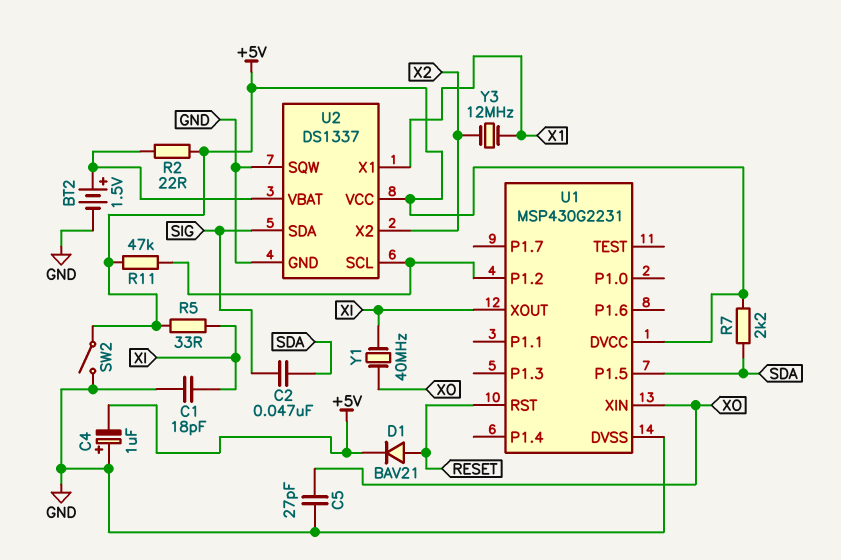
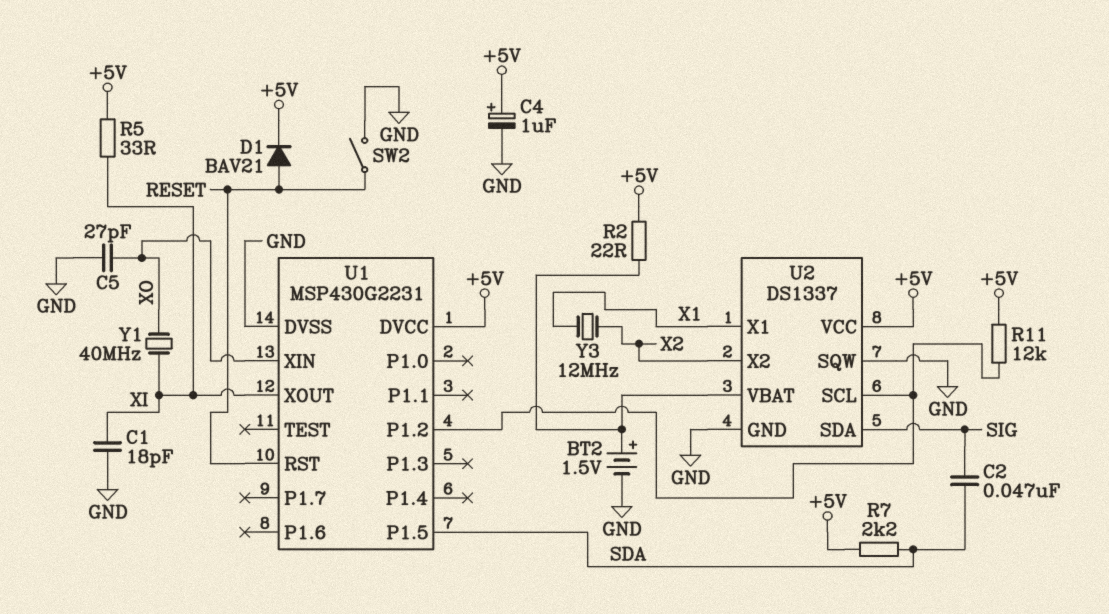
C4: 1uF (plus GND, minus +5V) -> 1uF (plus +5V, minus GND)
R11: 47k (+5V, U1/P1.2) -> 12k (+5V, U1/P1.2)
SW2: switch (+5V, GND) -> switch (GND, RESET)

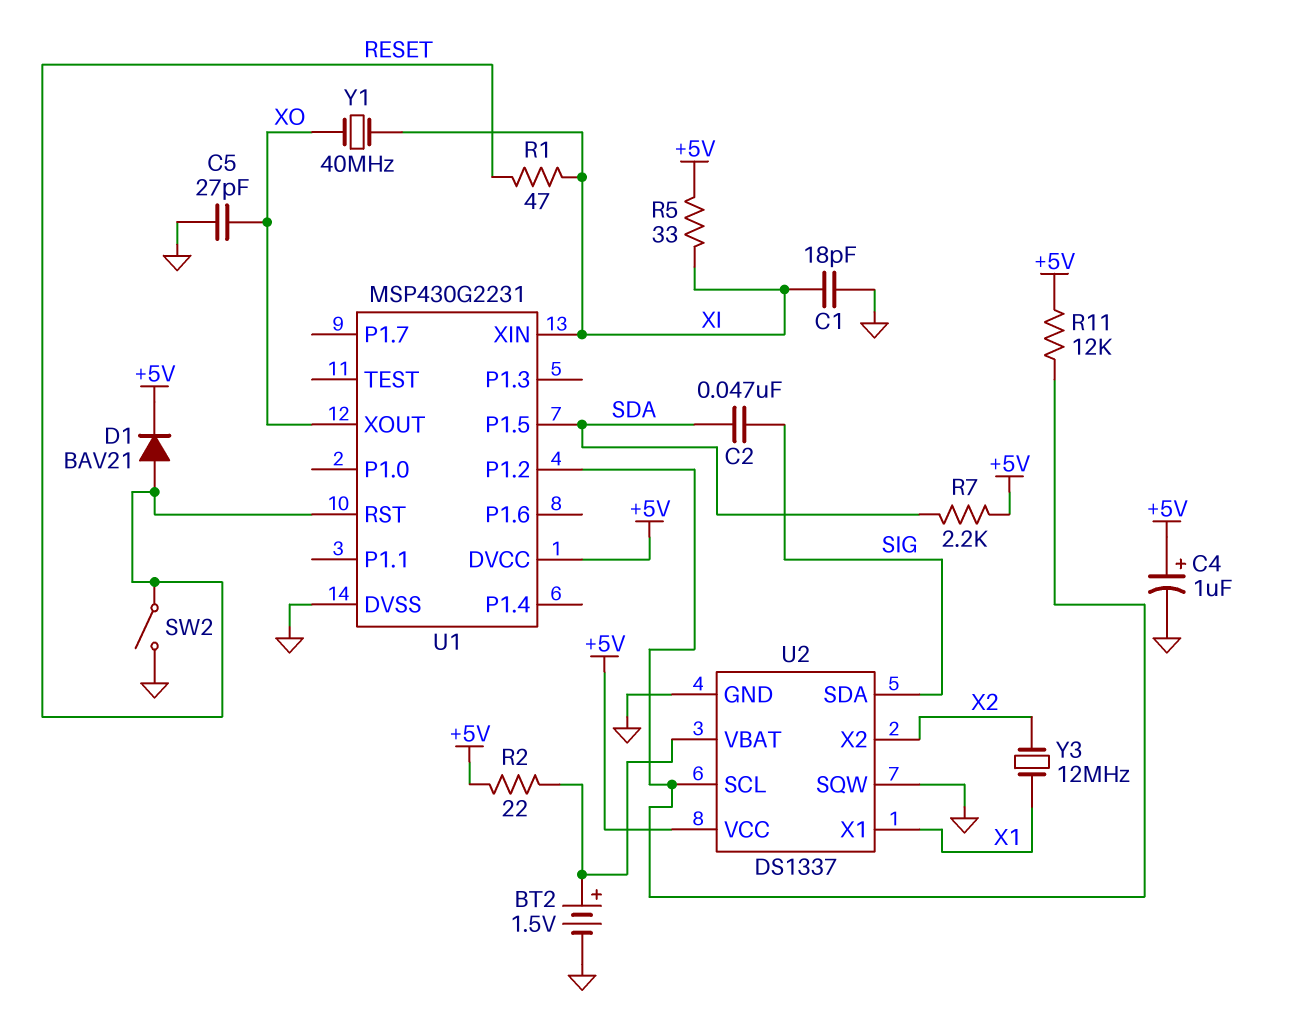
R1: none -> 47 (RESET, XI)
U1 pin XIN: XO -> XI
U1 pin XOUT: XI -> XO

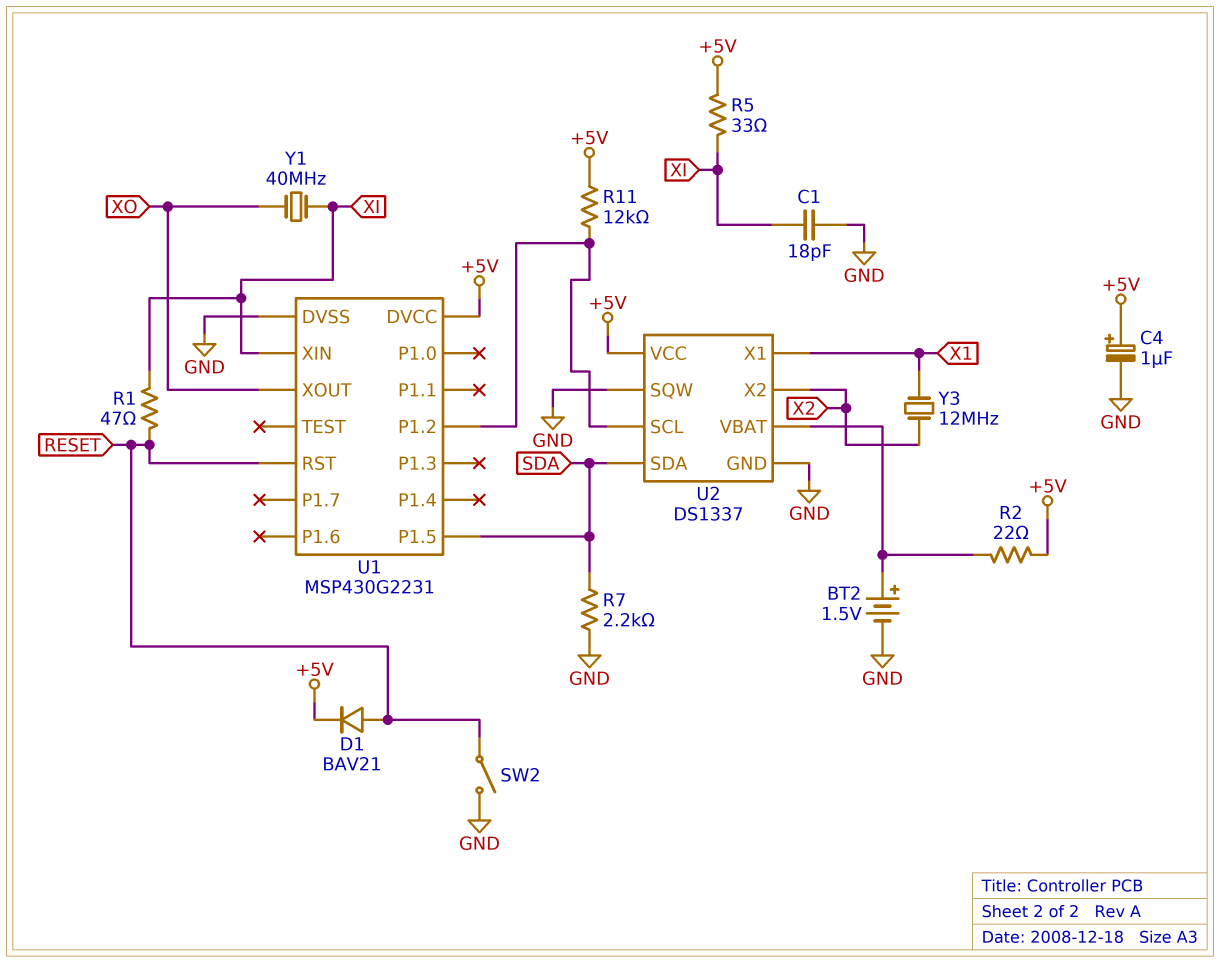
C2: 47nF (SDA, SIG) -> none
C5: 27pF (GND, XO) -> none
R7: 2.2k (+5V, SDA) -> 2.2k (GND, SDA)
U2 pin SDA: SIG -> SDA

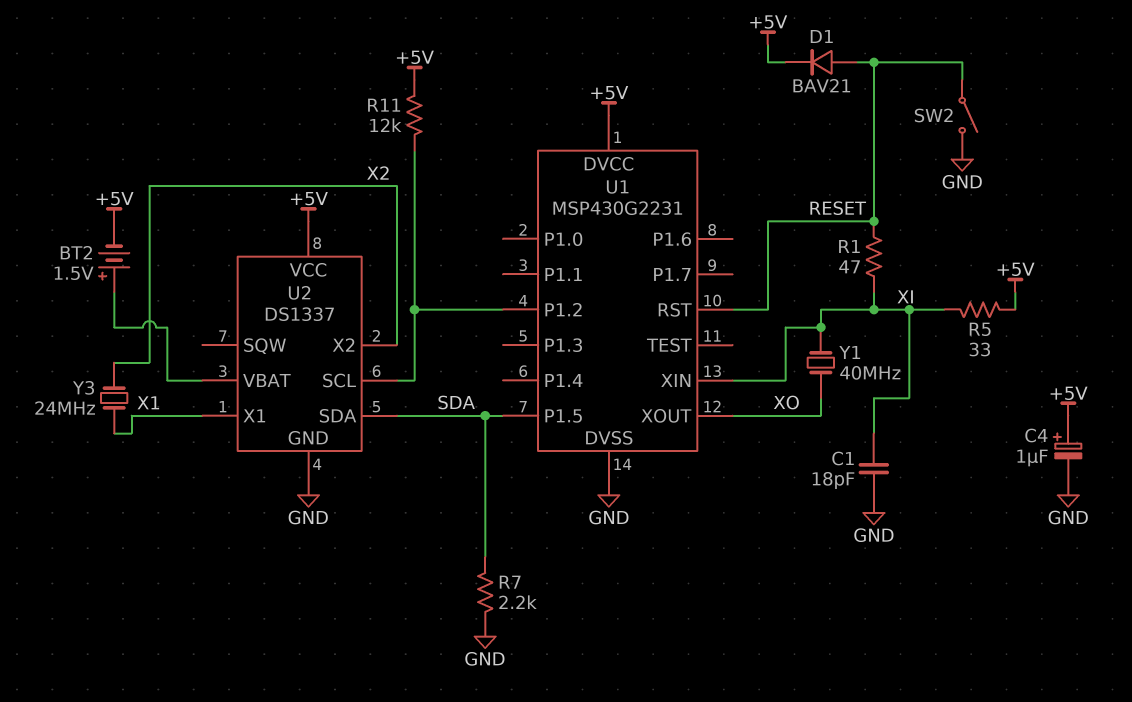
BT2: 1.5V (plus U2/VBAT, minus GND) -> 1.5V (plus U2/VBAT, minus +5V)
R2: 22 (+5V, U2/VBAT) -> none
U2 pin SQW: GND -> none
Y3: 12MHz (X1, X2) -> 24MHz (X1, X2)

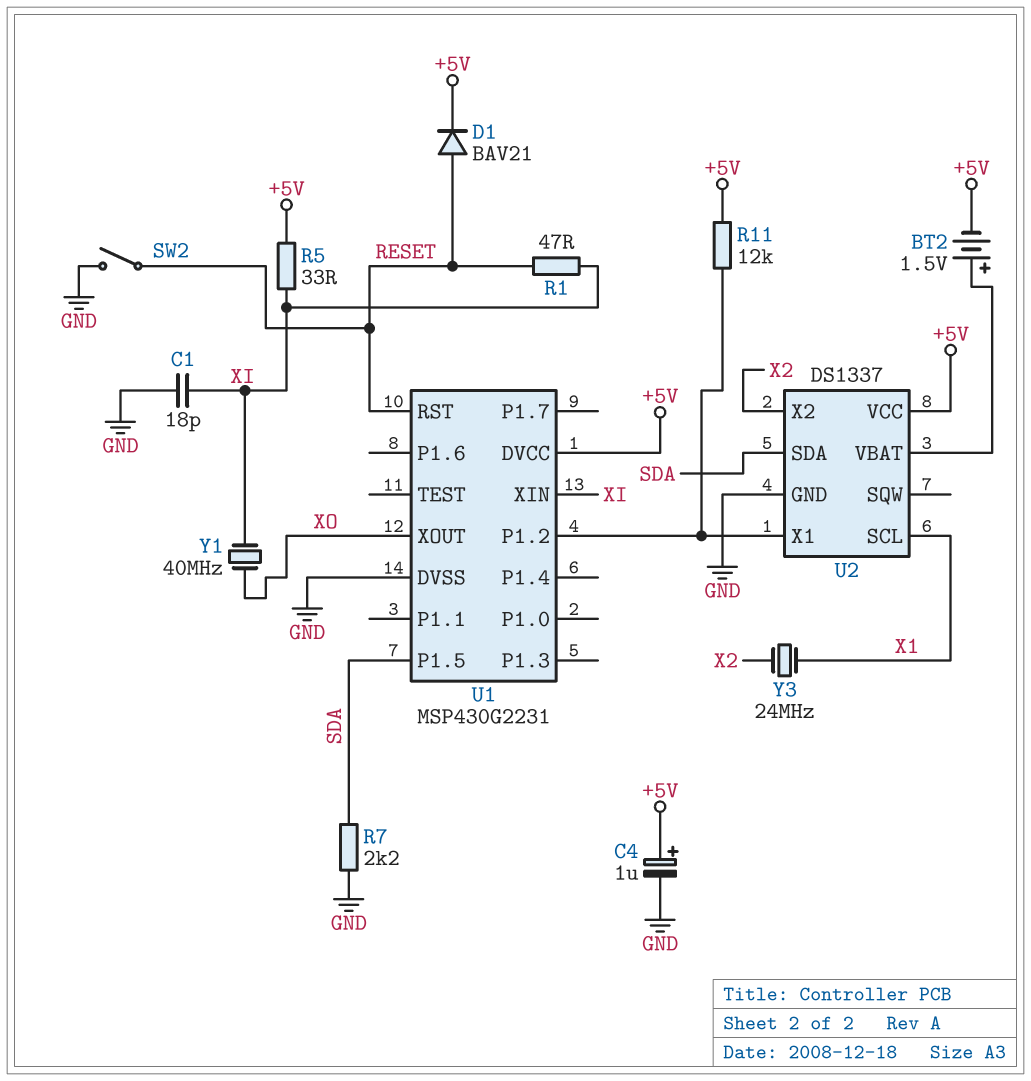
U2 pin SCL: U1/P1.2 -> X1
U2 pin X1: X1 -> U1/P1.2

